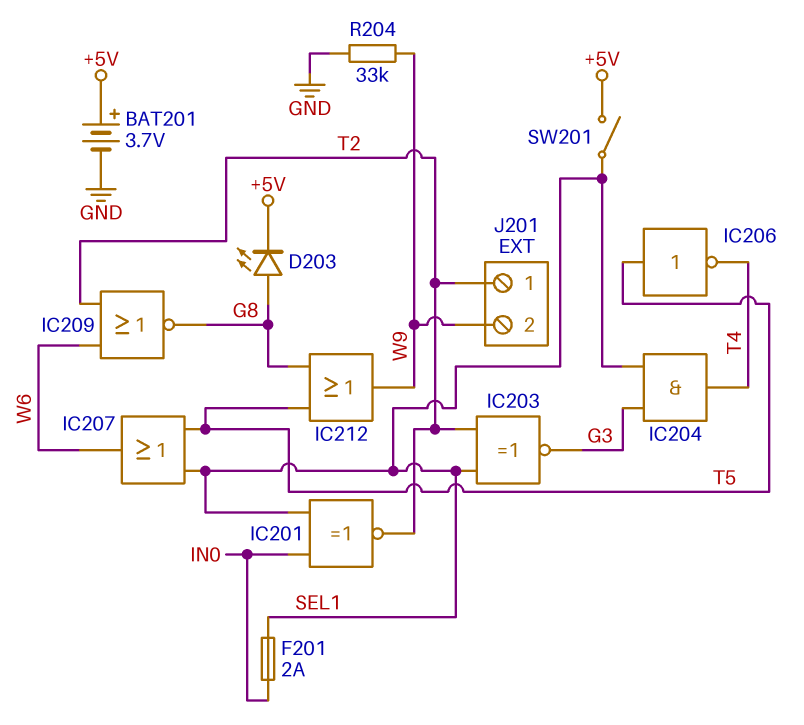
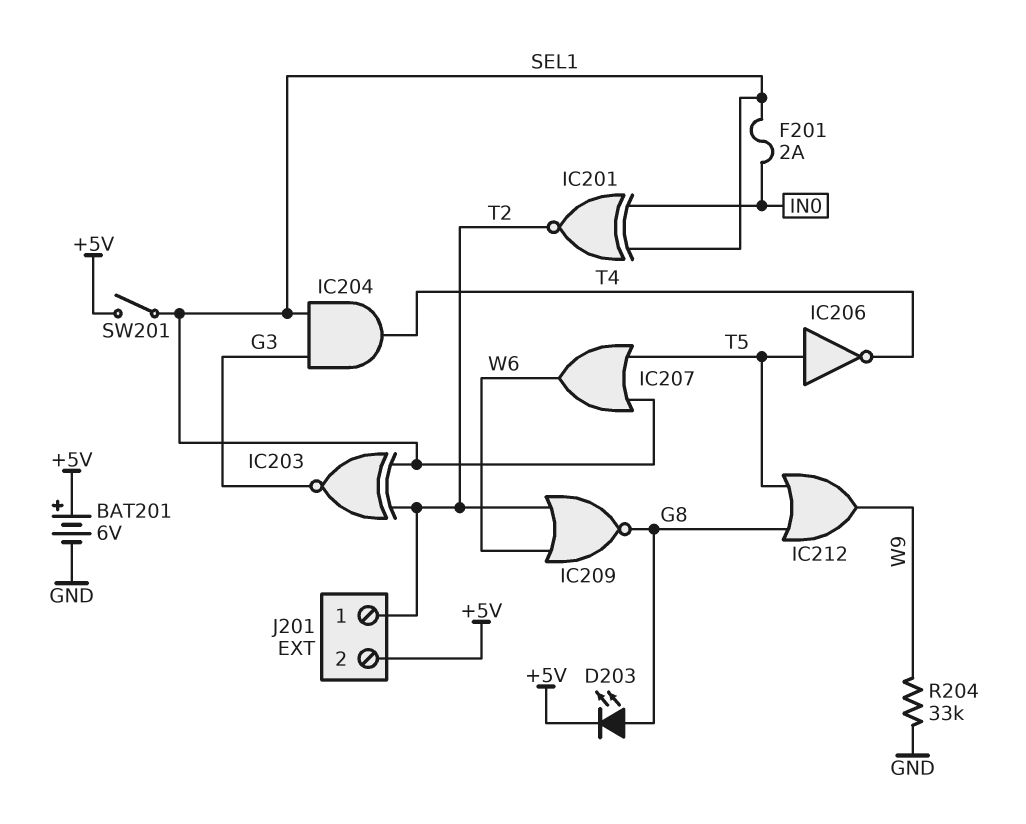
BAT201: 3.7V (plus +5V, minus GND) -> 6V (plus +5V, minus GND)
J201 pin 2: W9 -> +5V

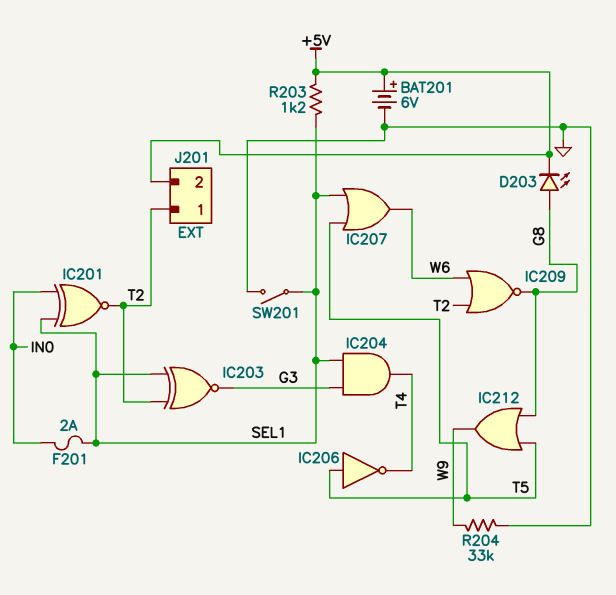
R203: none -> 1.2k (+5V, SEL1)
SW201: switch (+5V, SEL1) -> switch (GND, SEL1)

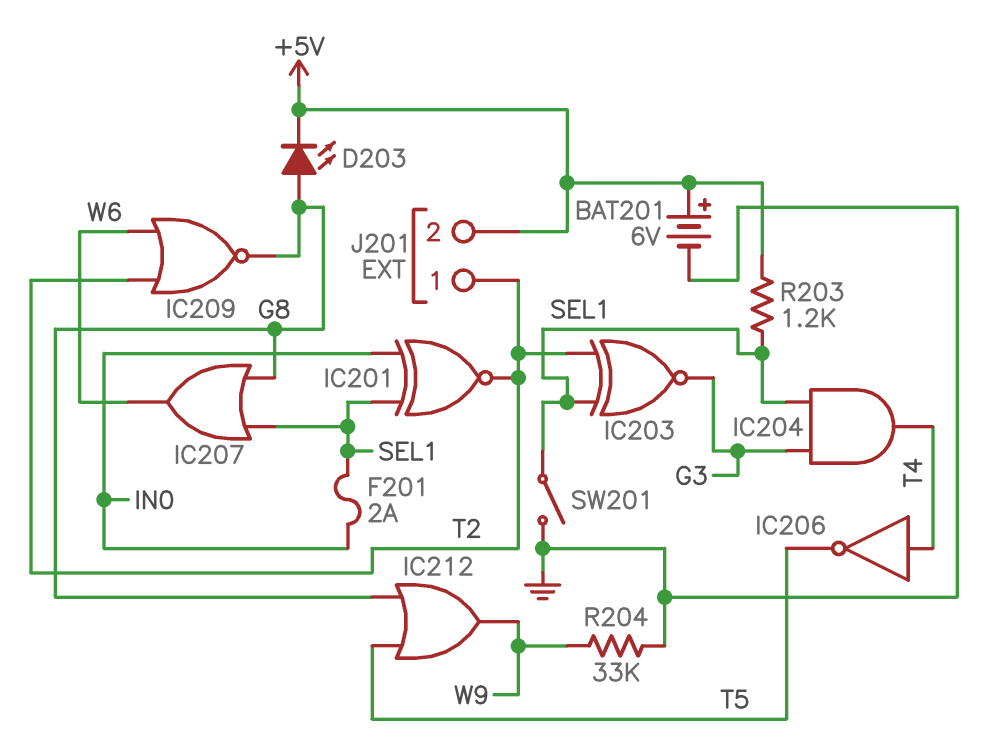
IC206: NOT (in T5, out T4) -> NOT (in T4, out T5)
IC207: OR (in SEL1, in T5, out W6) -> OR (in G8, in SEL1, out W6)

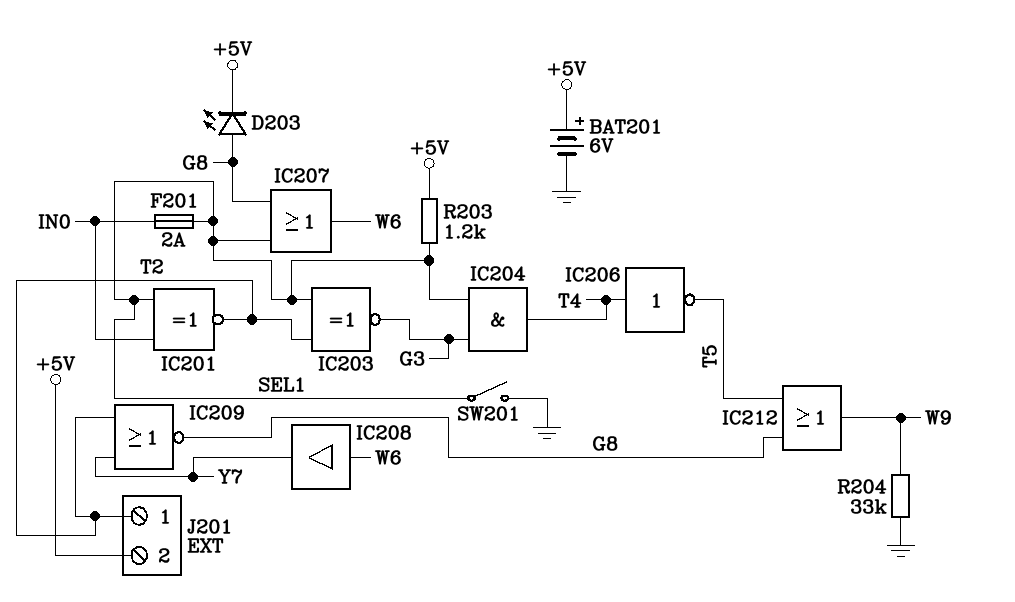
IC208: none -> buffer (in W6, out Y7)
IC209: NOR (in T2, in W6, out G8) -> NOR (in T2, in Y7, out G8)

